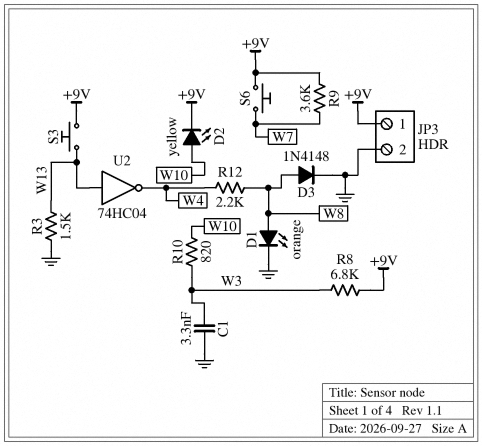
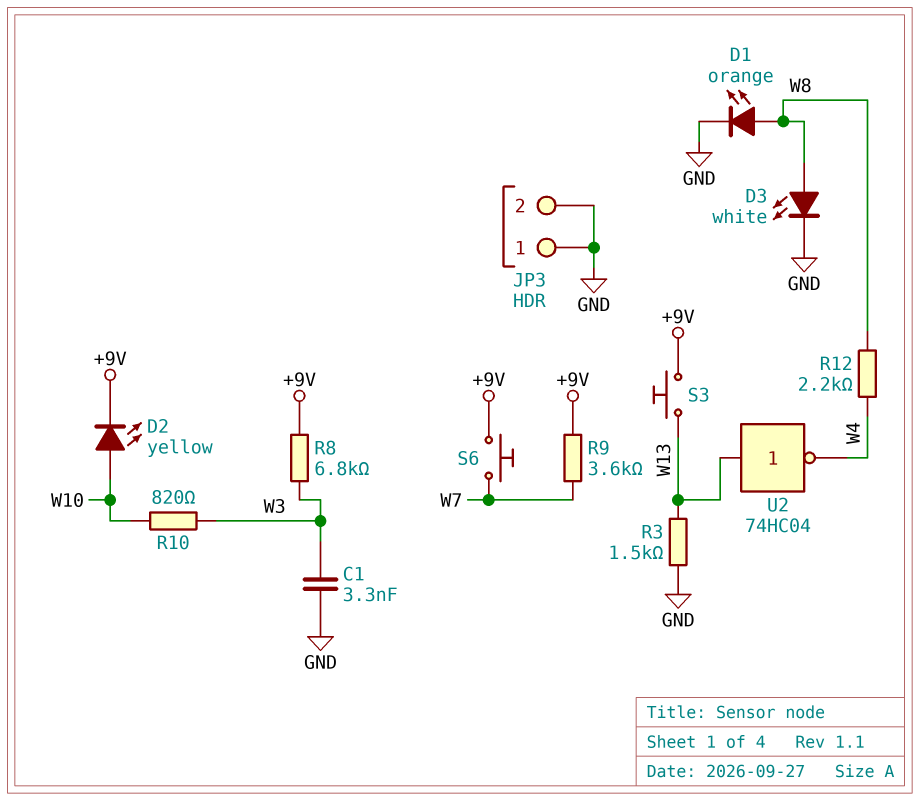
D3: diode 1N4148 (A W8, K GND) -> LED white (A W8, K GND)
JP3 pin 1: +9V -> GND

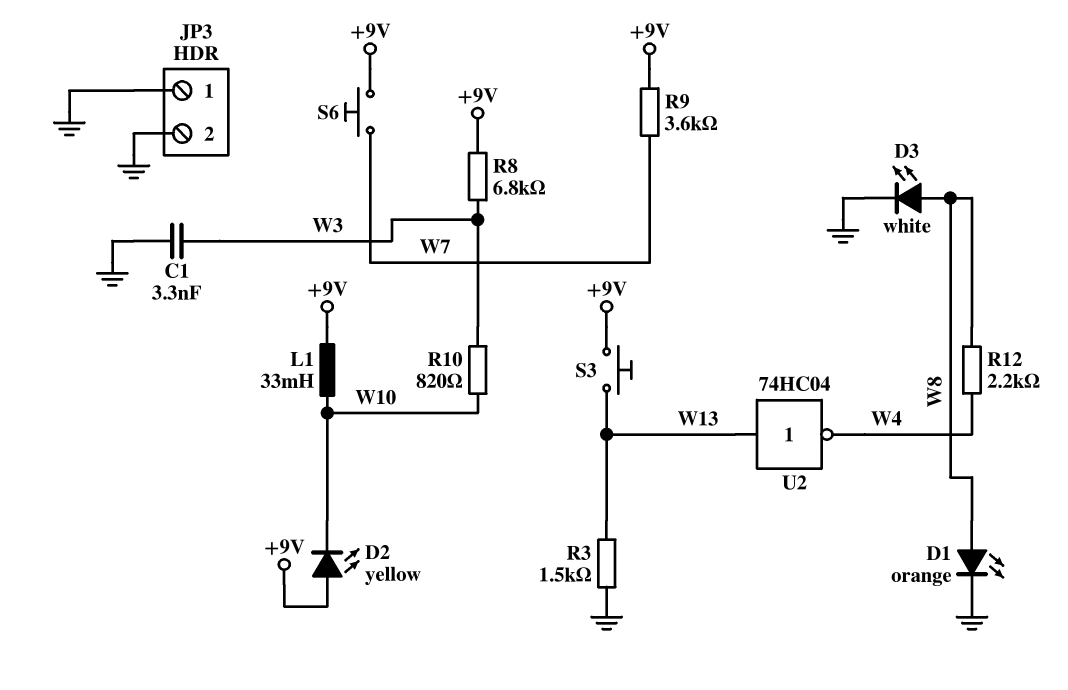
D2: LED yellow (A W10, K +9V) -> LED yellow (A +9V, K W10)
L1: none -> 33mH (+9V, W10)

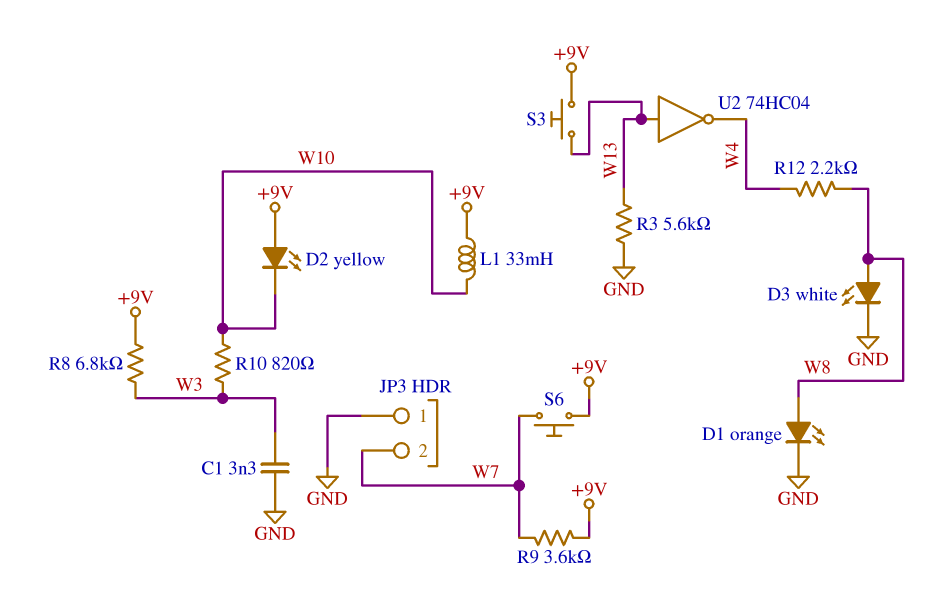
JP3 pin 2: GND -> W7
R3: 1.5k (GND, W13) -> 5.6k (GND, W13)

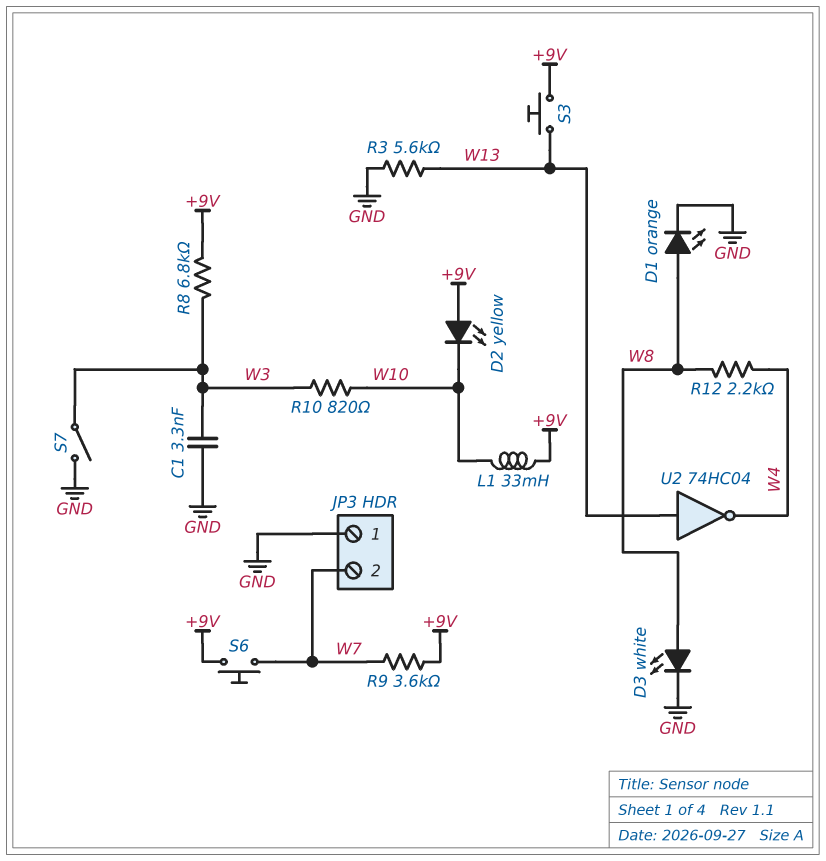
S7: none -> switch (GND, W3)

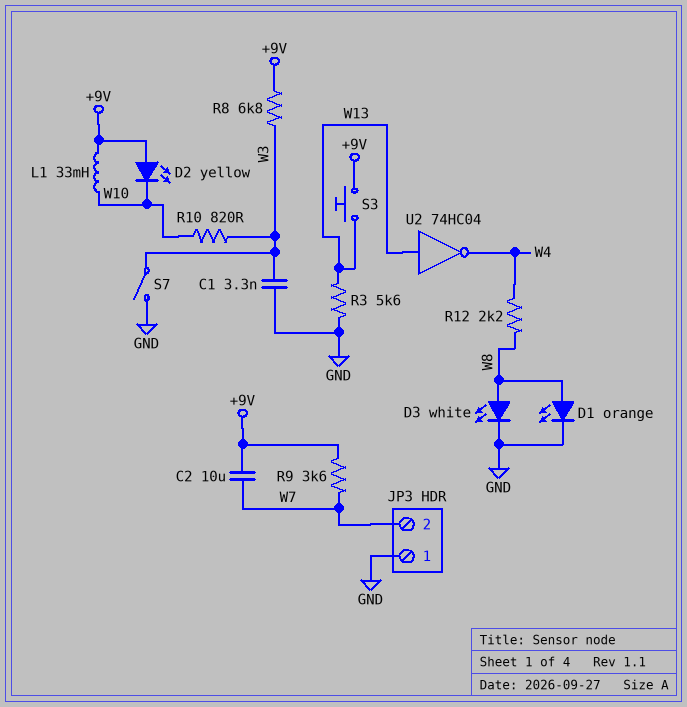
C2: none -> 10uF (+9V, W7)
S6: button (+9V, W7) -> none

